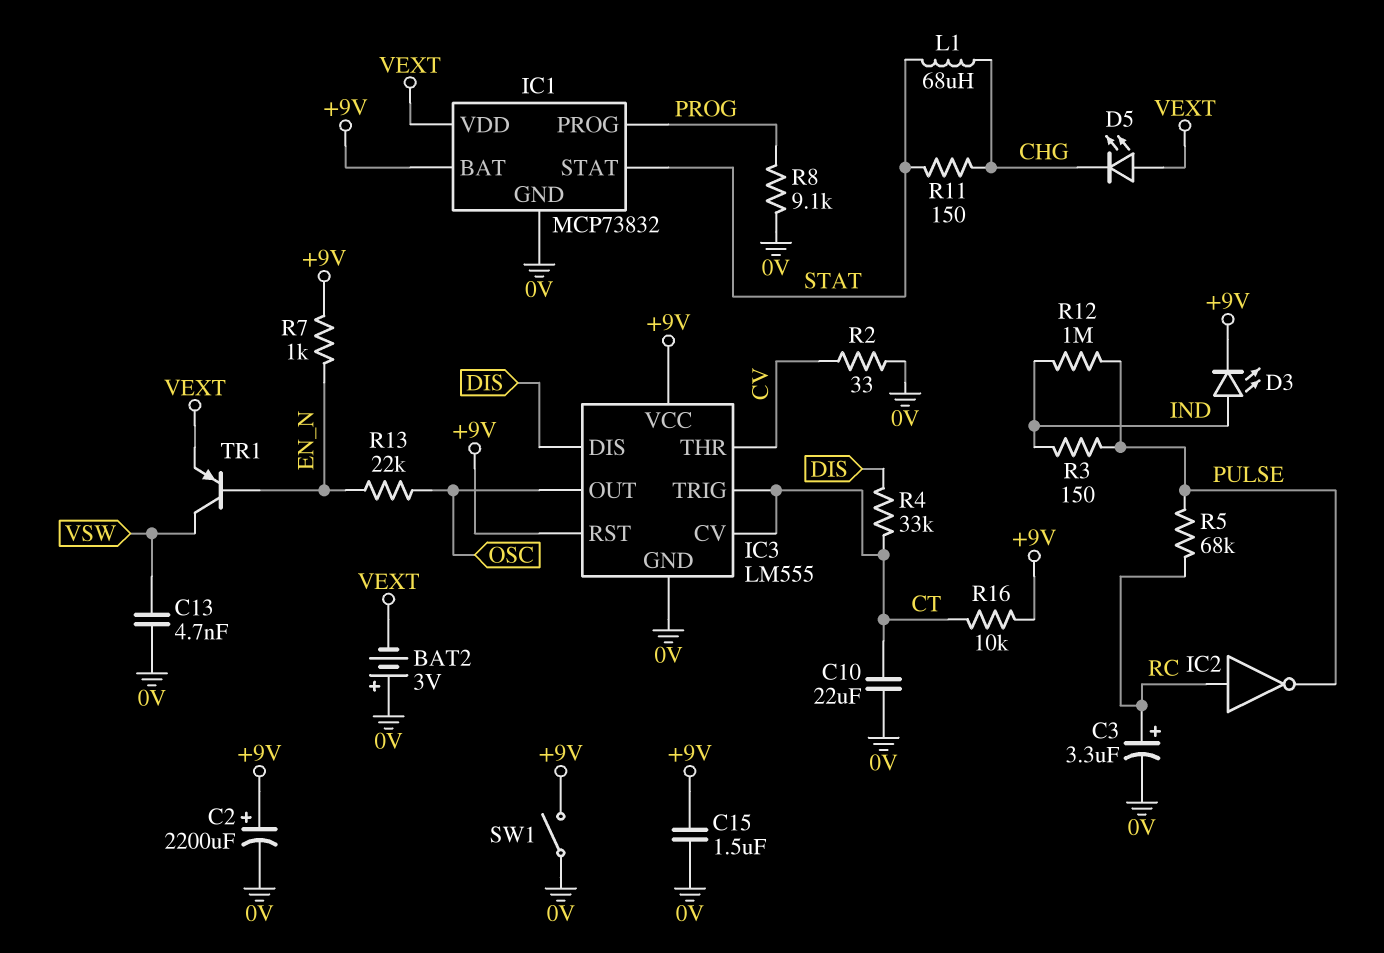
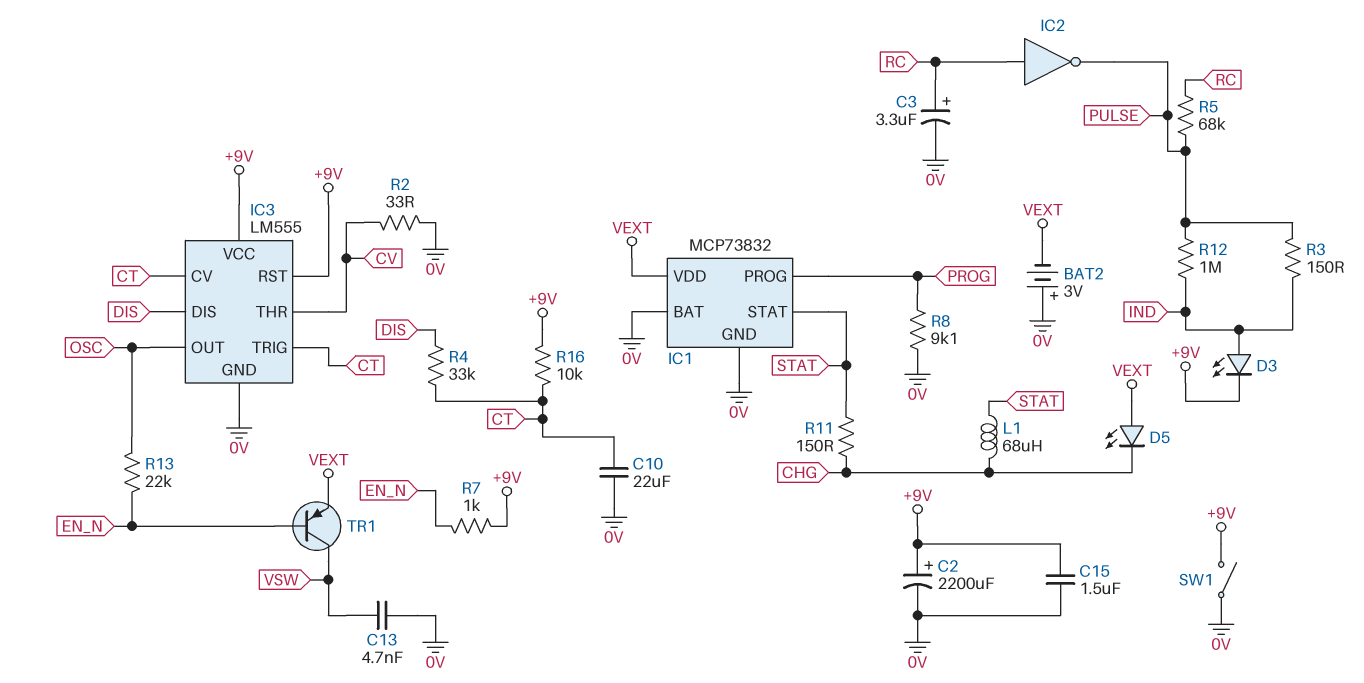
IC1 pin BAT: +9V -> 0V

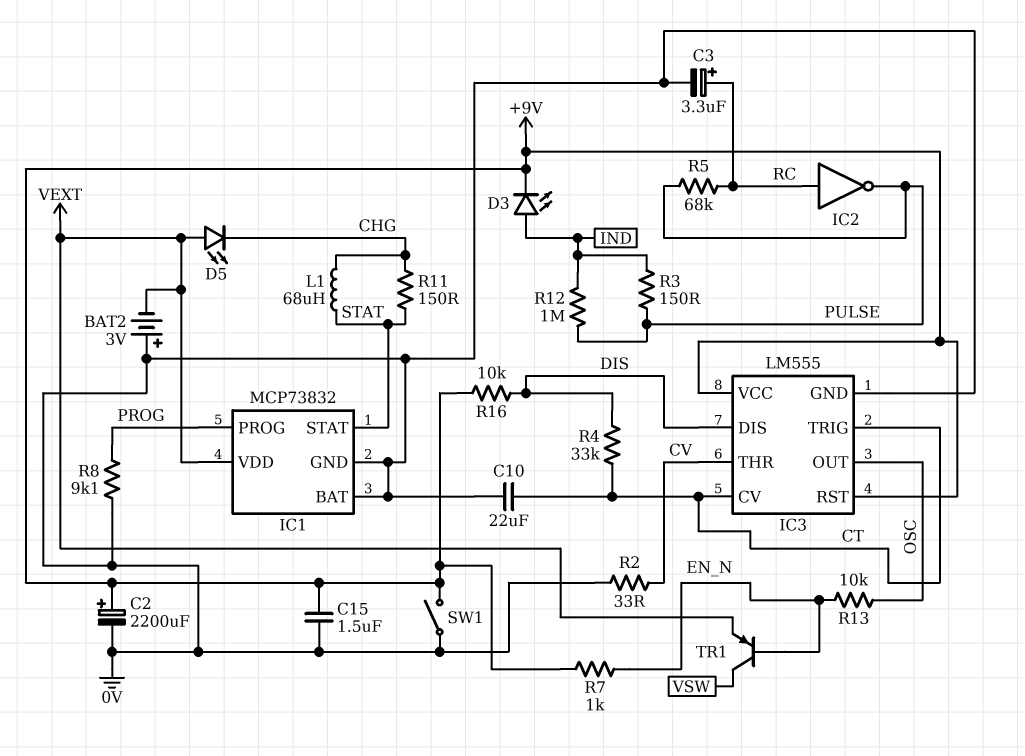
C13: 4.7nF (0V, VSW) -> none
R13: 22k (EN_N, OSC) -> 10k (EN_N, OSC)
R16: 10k (+9V, CT) -> 10k (+9V, DIS)

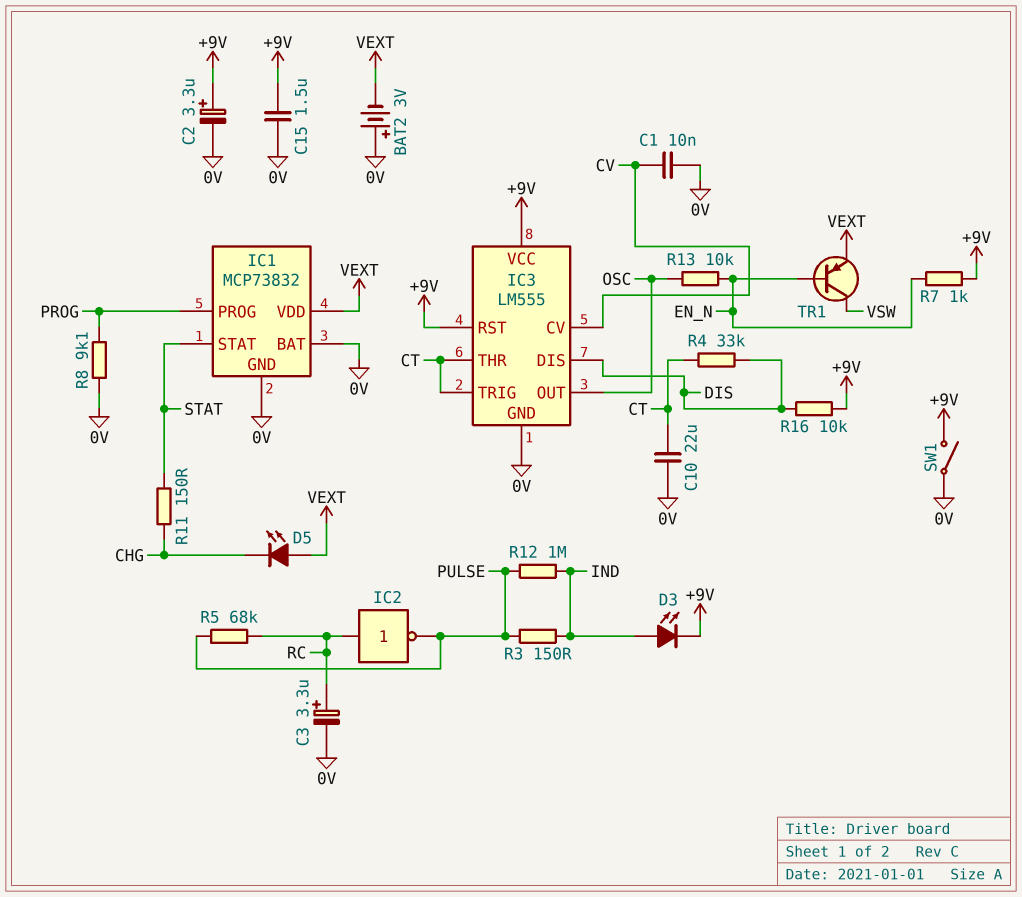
C1: none -> 10nF (0V, CV)
C2: 2200uF (plus +9V, minus 0V) -> 3.3uF (plus +9V, minus 0V)
IC3 pin CV: CT -> CV
IC3 pin THR: CV -> CT
L1: 68uH (CHG, STAT) -> none
R2: 33 (0V, CV) -> none

